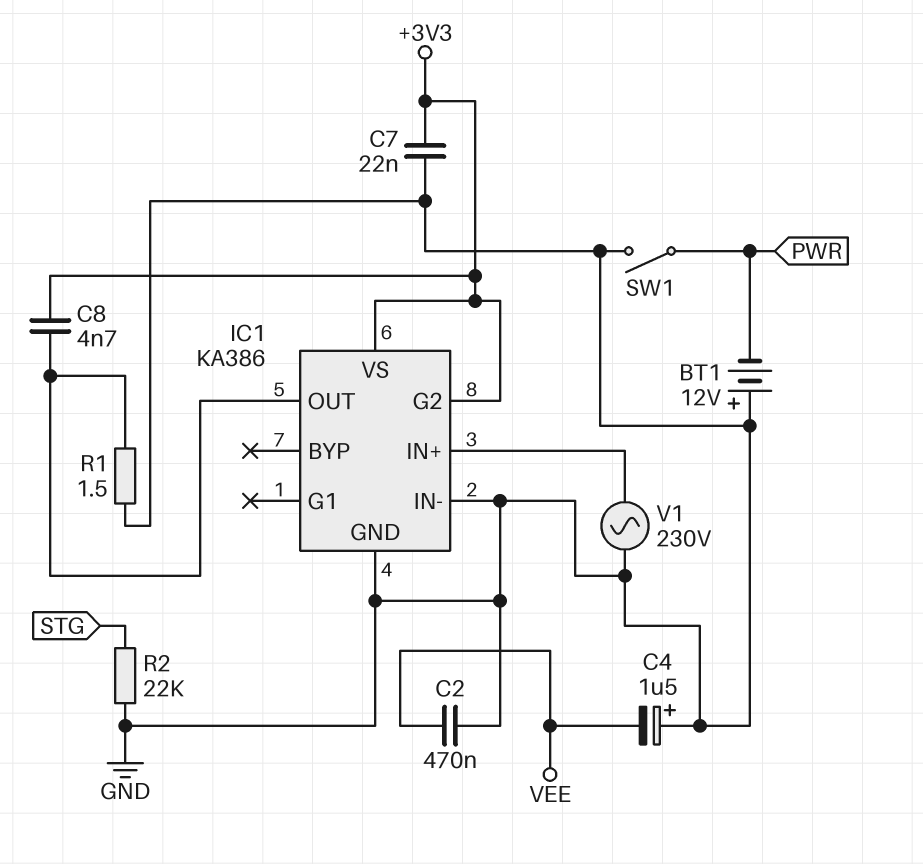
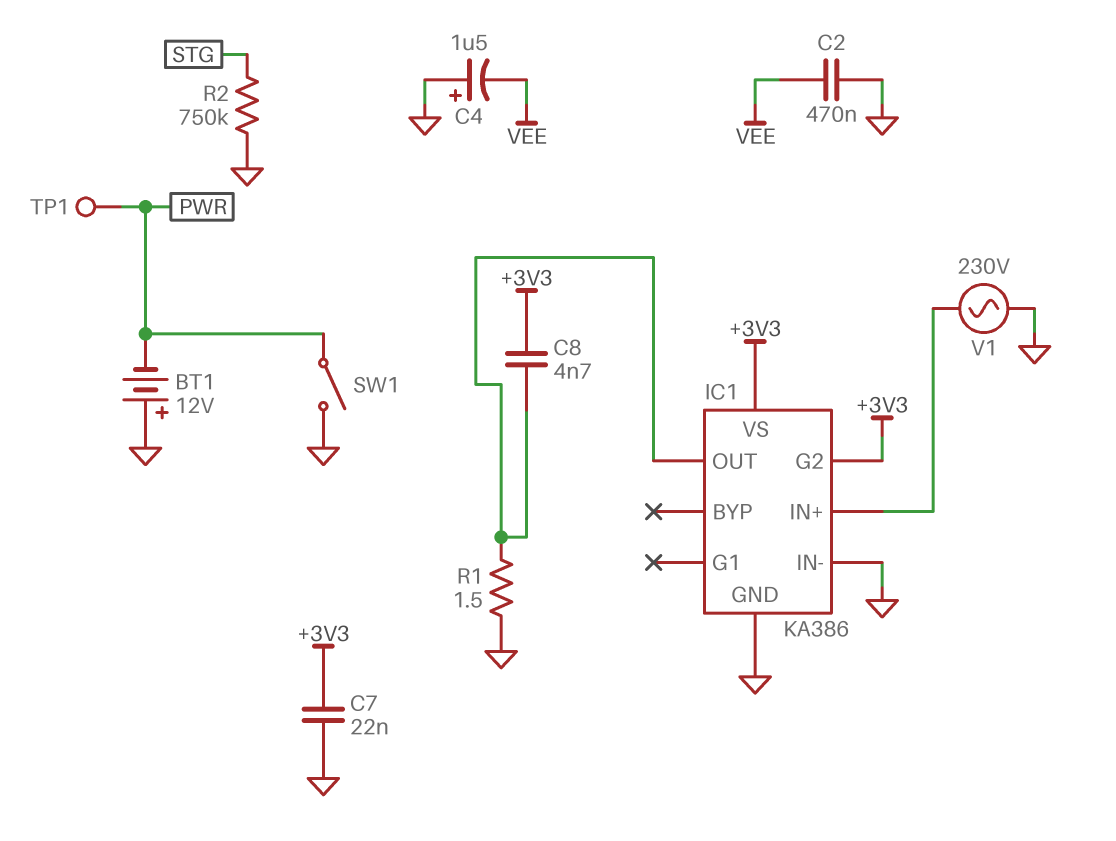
R2: 22k (GND, STG) -> 750k (GND, STG)
TP1: none -> test point (PWR)

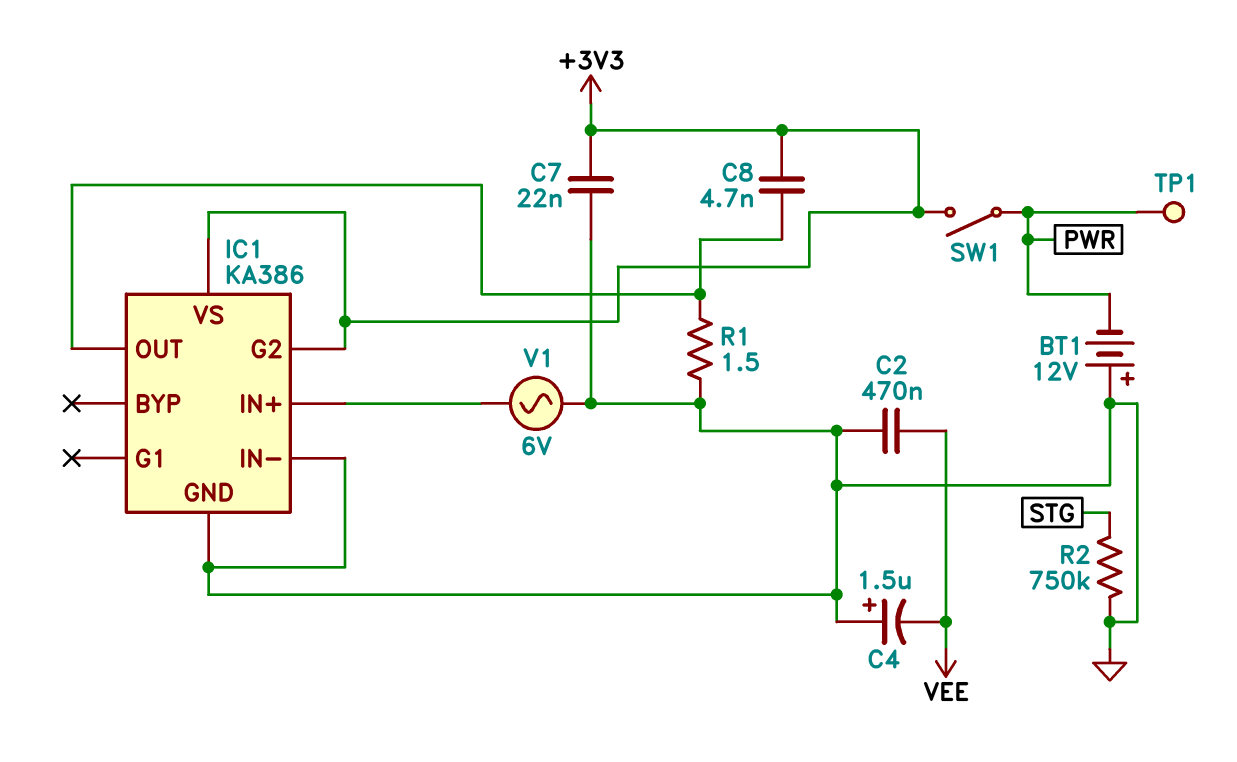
SW1: switch (GND, PWR) -> switch (+3V3, PWR)
V1: AC 230V (GND, IC1/IN+) -> AC 6V (GND, IC1/IN+)

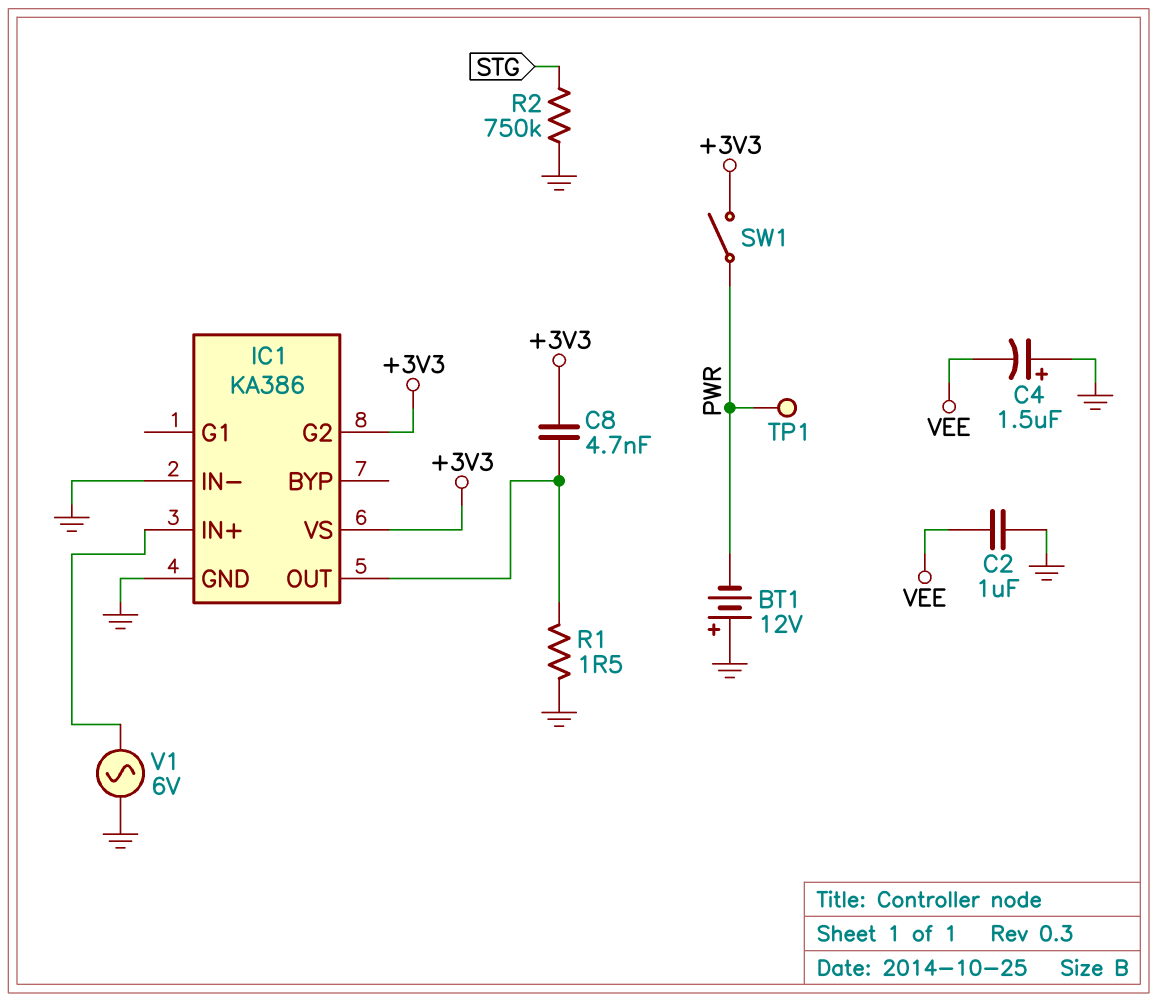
C2: 470nF (GND, VEE) -> 1uF (GND, VEE)
C7: 22nF (+3V3, GND) -> none

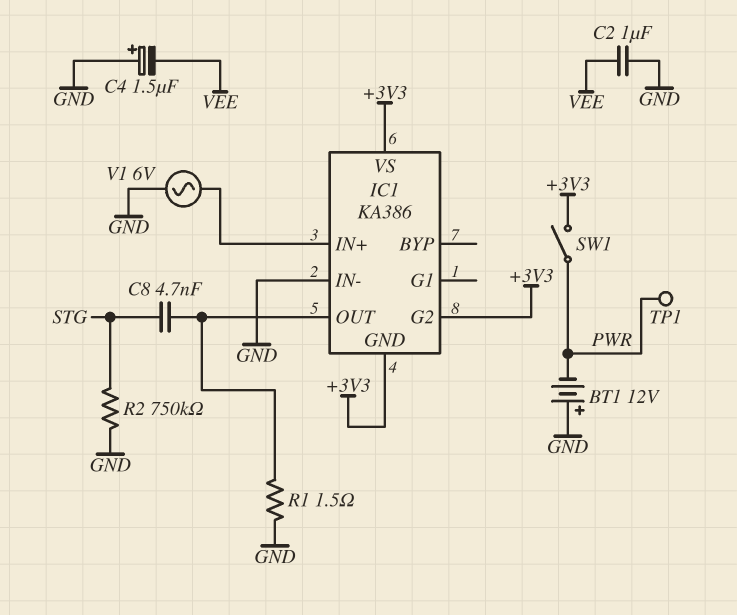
C8: 4.7nF (+3V3, IC1/OUT) -> 4.7nF (IC1/OUT, STG)
IC1 pin GND: GND -> +3V3

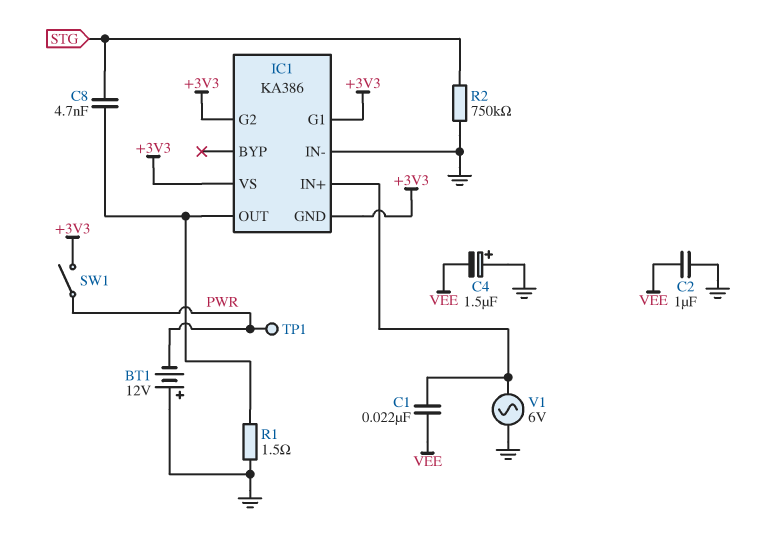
C1: none -> 22nF (IC1/IN+, VEE)
IC1 pin G1: none -> +3V3

